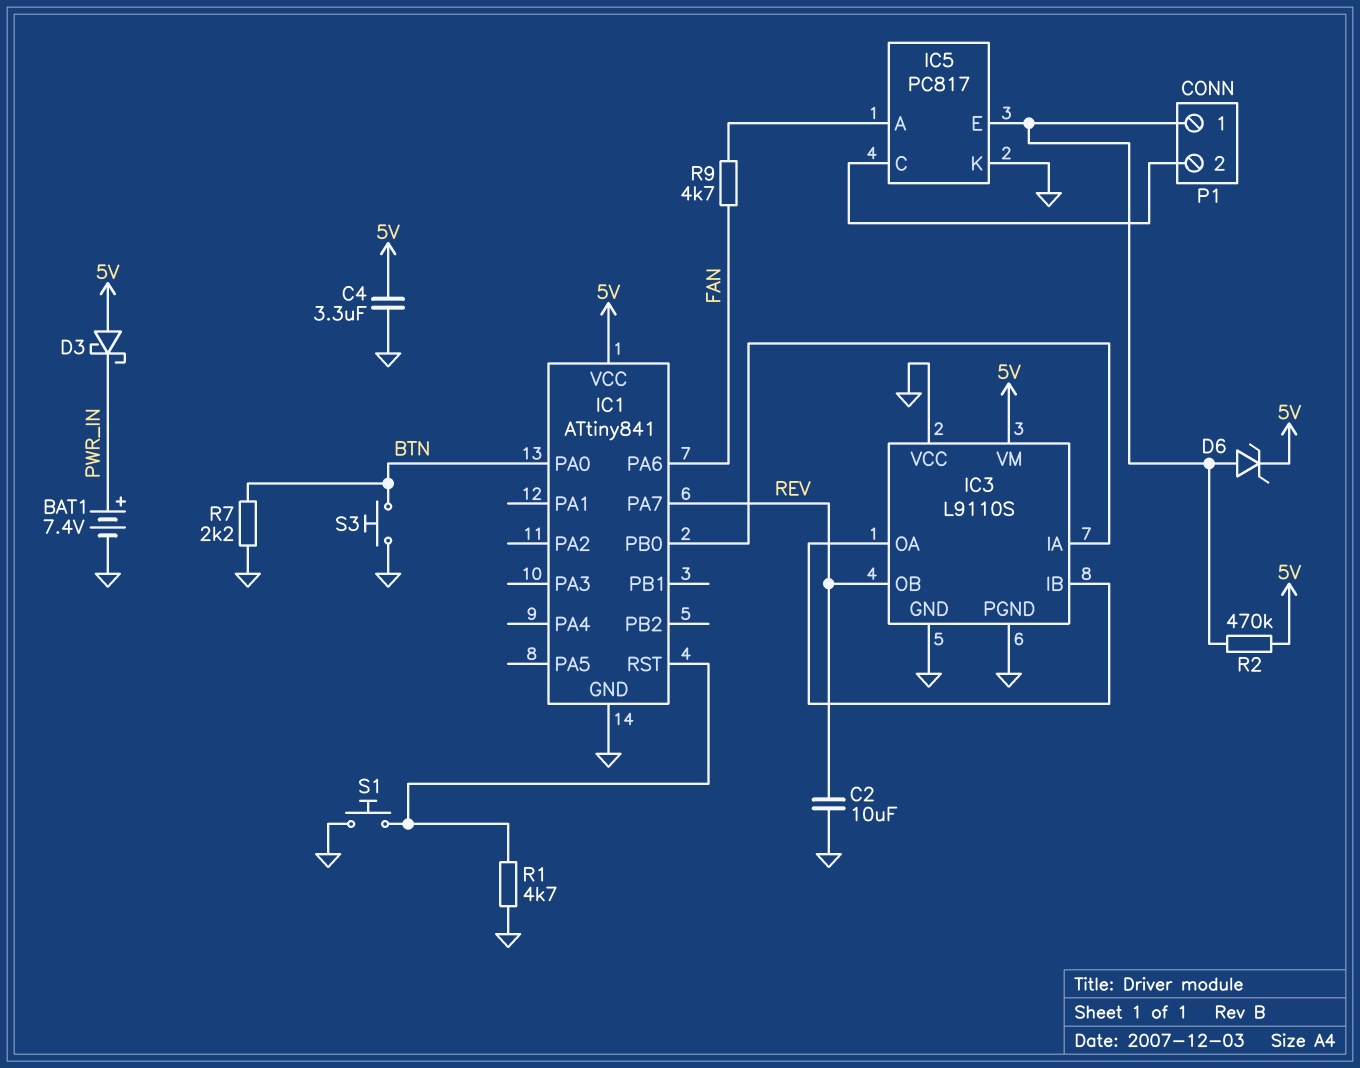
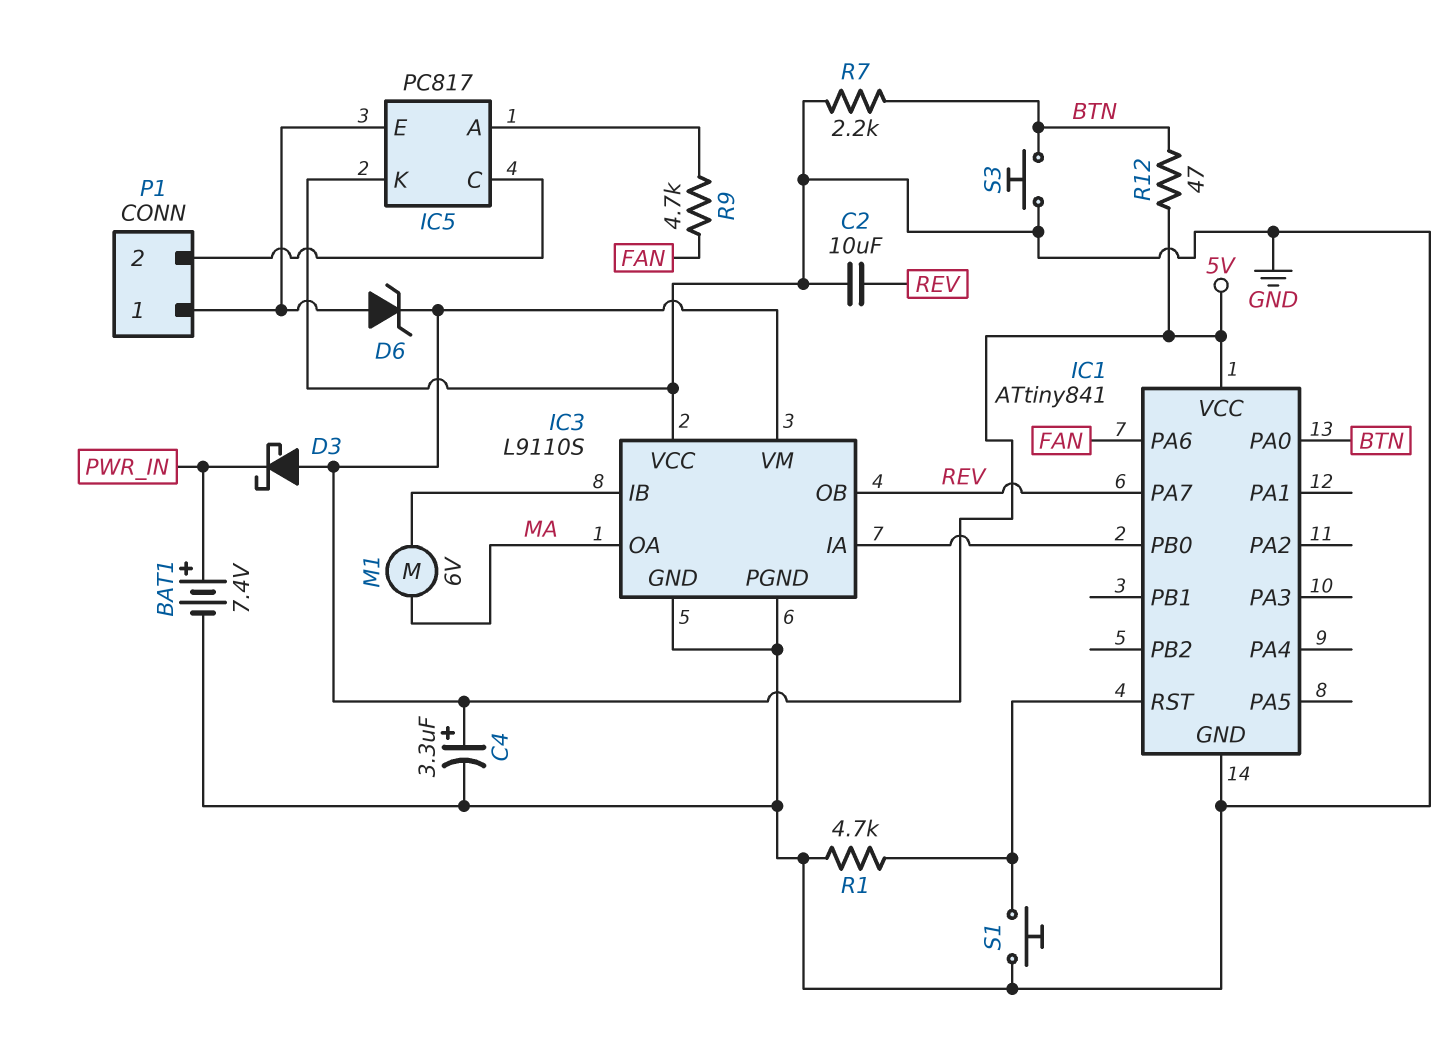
C4: 3.3uF (5V, GND) -> 3.3uF (plus 5V, minus GND)
IC3 pin OA: IC3/IB -> MA
M1: none -> motor 6V (IC3/IB, MA)
R2: 470k (5V, IC5/E) -> none
R12: none -> 47 (5V, BTN)

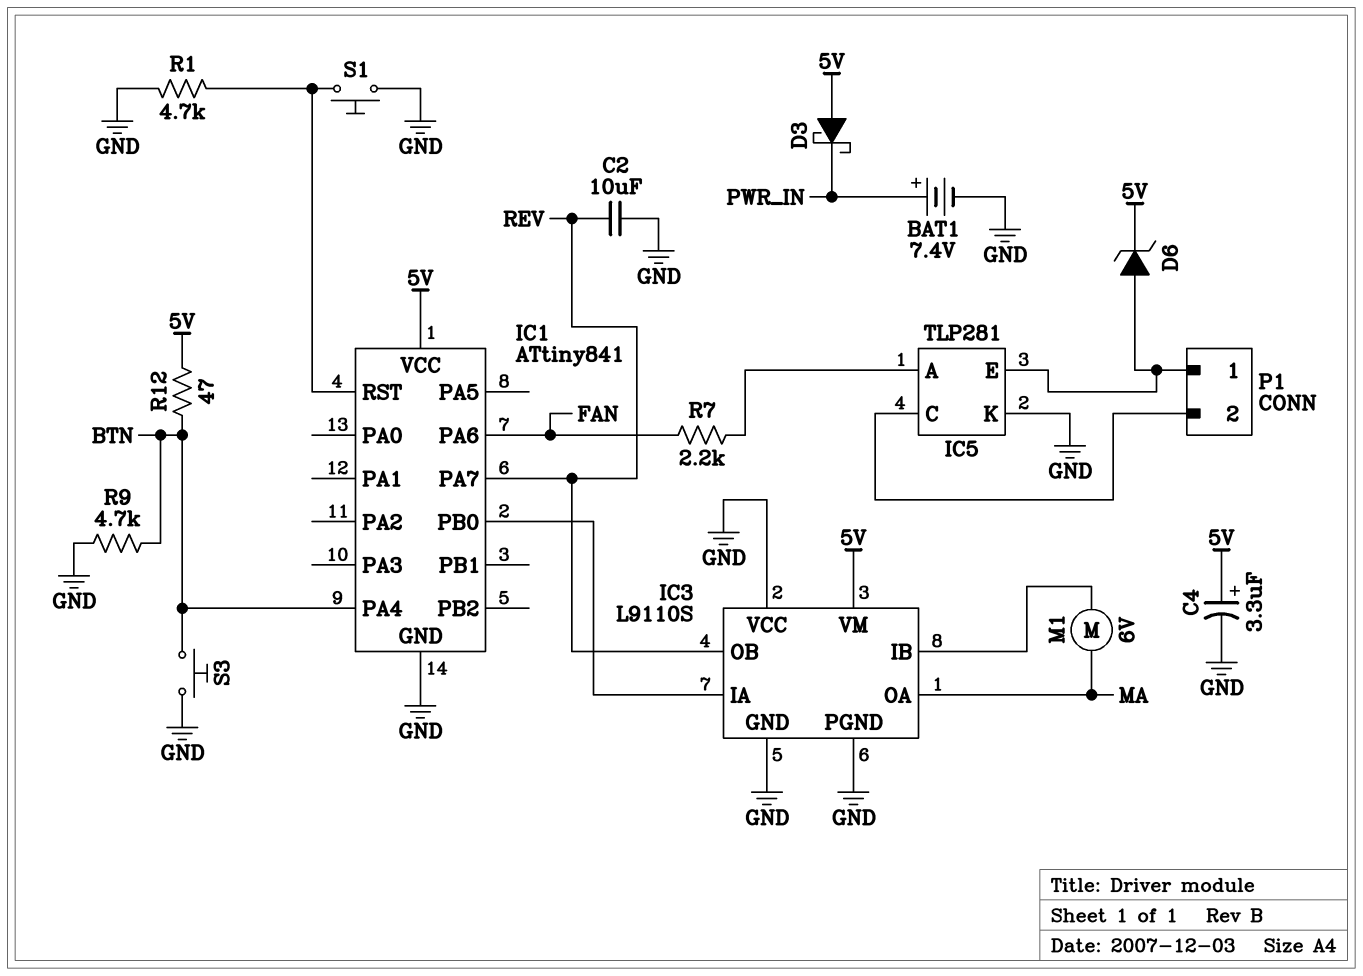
IC1 pin PA0: BTN -> none
IC1 pin PA4: none -> BTN
IC5: PC817 -> TLP281
R7: 2.2k (BTN, GND) -> 2.2k (FAN, IC5/A)
R9: 4.7k (FAN, IC5/A) -> 4.7k (BTN, GND)

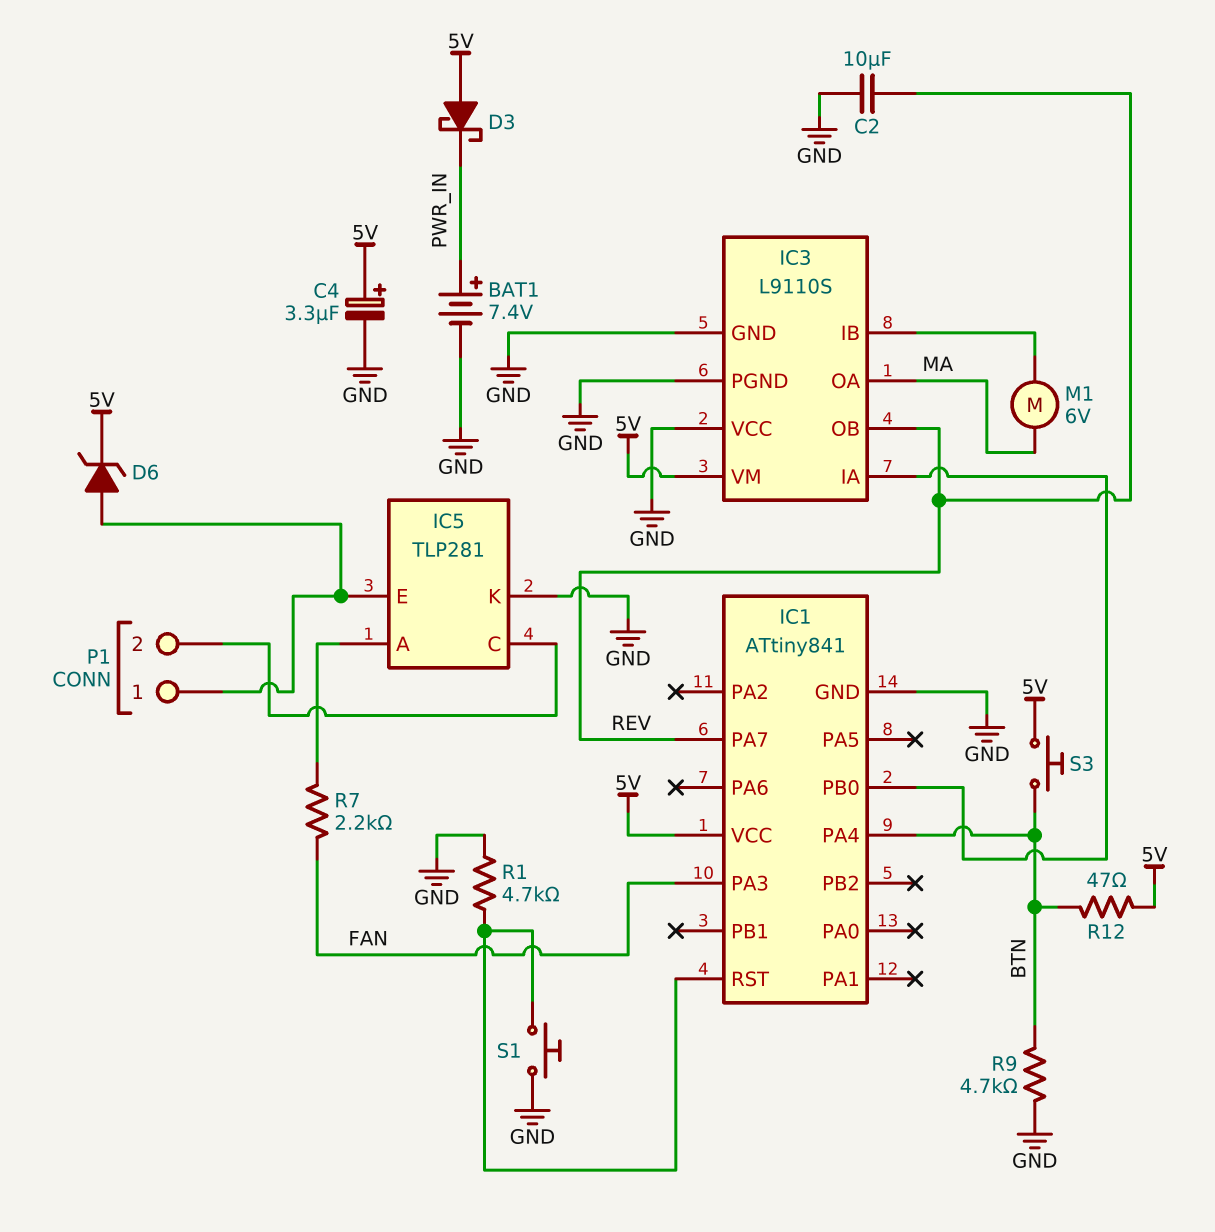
IC1 pin PA3: none -> FAN
IC1 pin PA6: FAN -> none
S3: button (BTN, GND) -> button (5V, BTN)

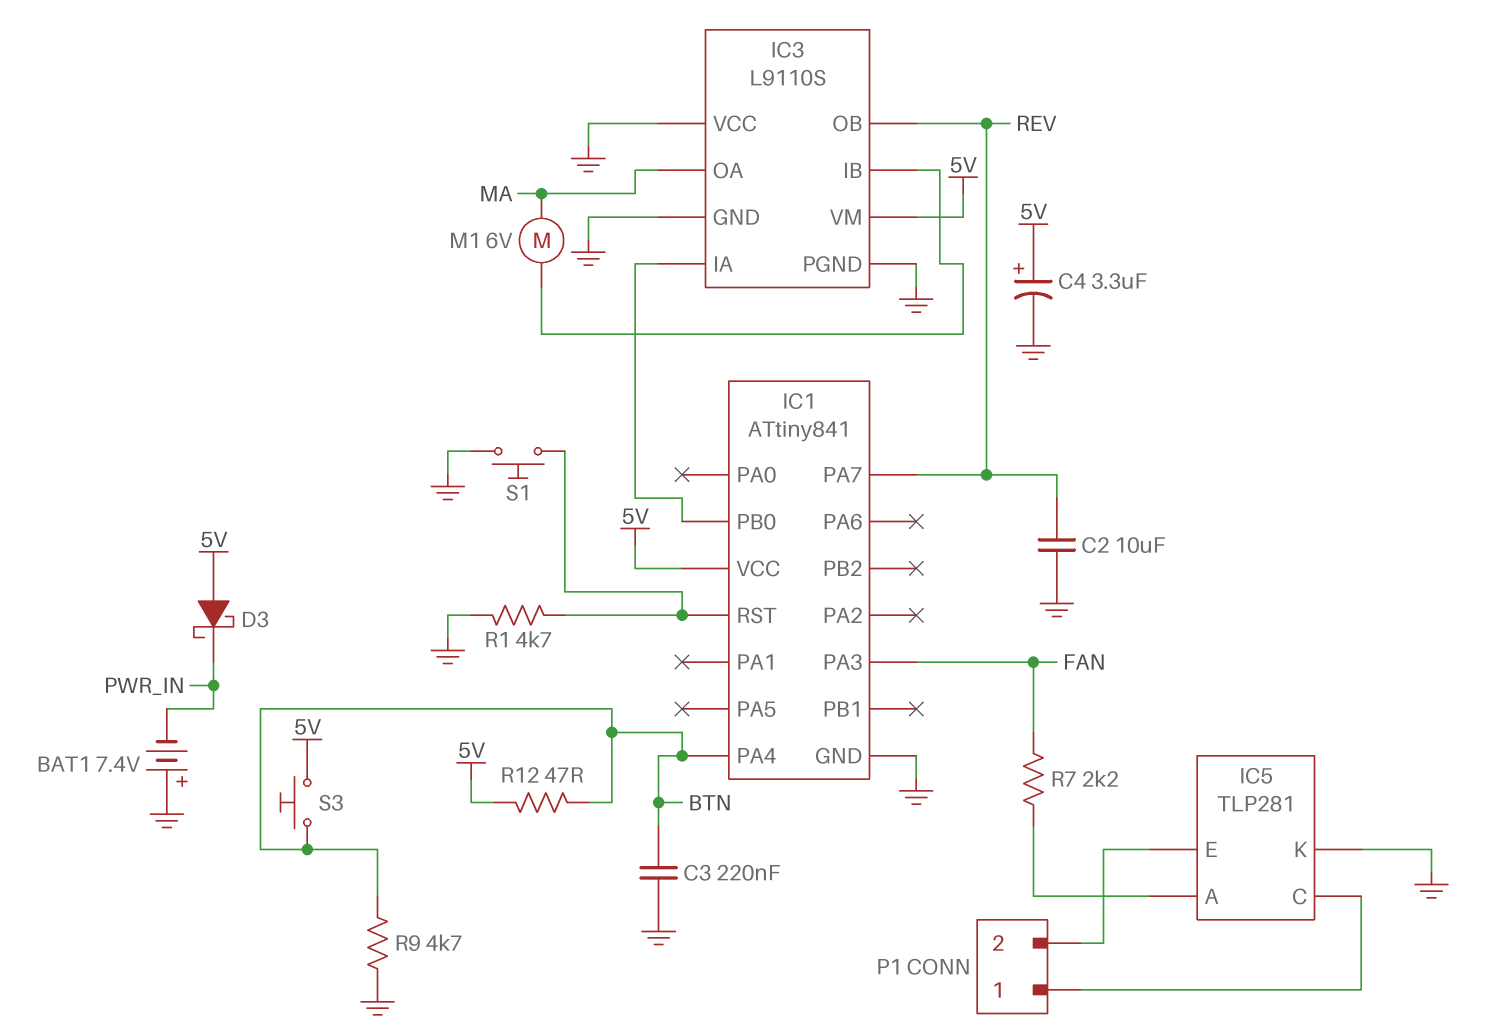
BAT1: 7.4V (plus PWR_IN, minus GND) -> 7.4V (plus GND, minus PWR_IN)
C3: none -> 220nF (BTN, GND)
D6: zener (A IC5/E, K 5V) -> none
P1 pin 1: IC5/E -> IC5/C
P1 pin 2: IC5/C -> IC5/E

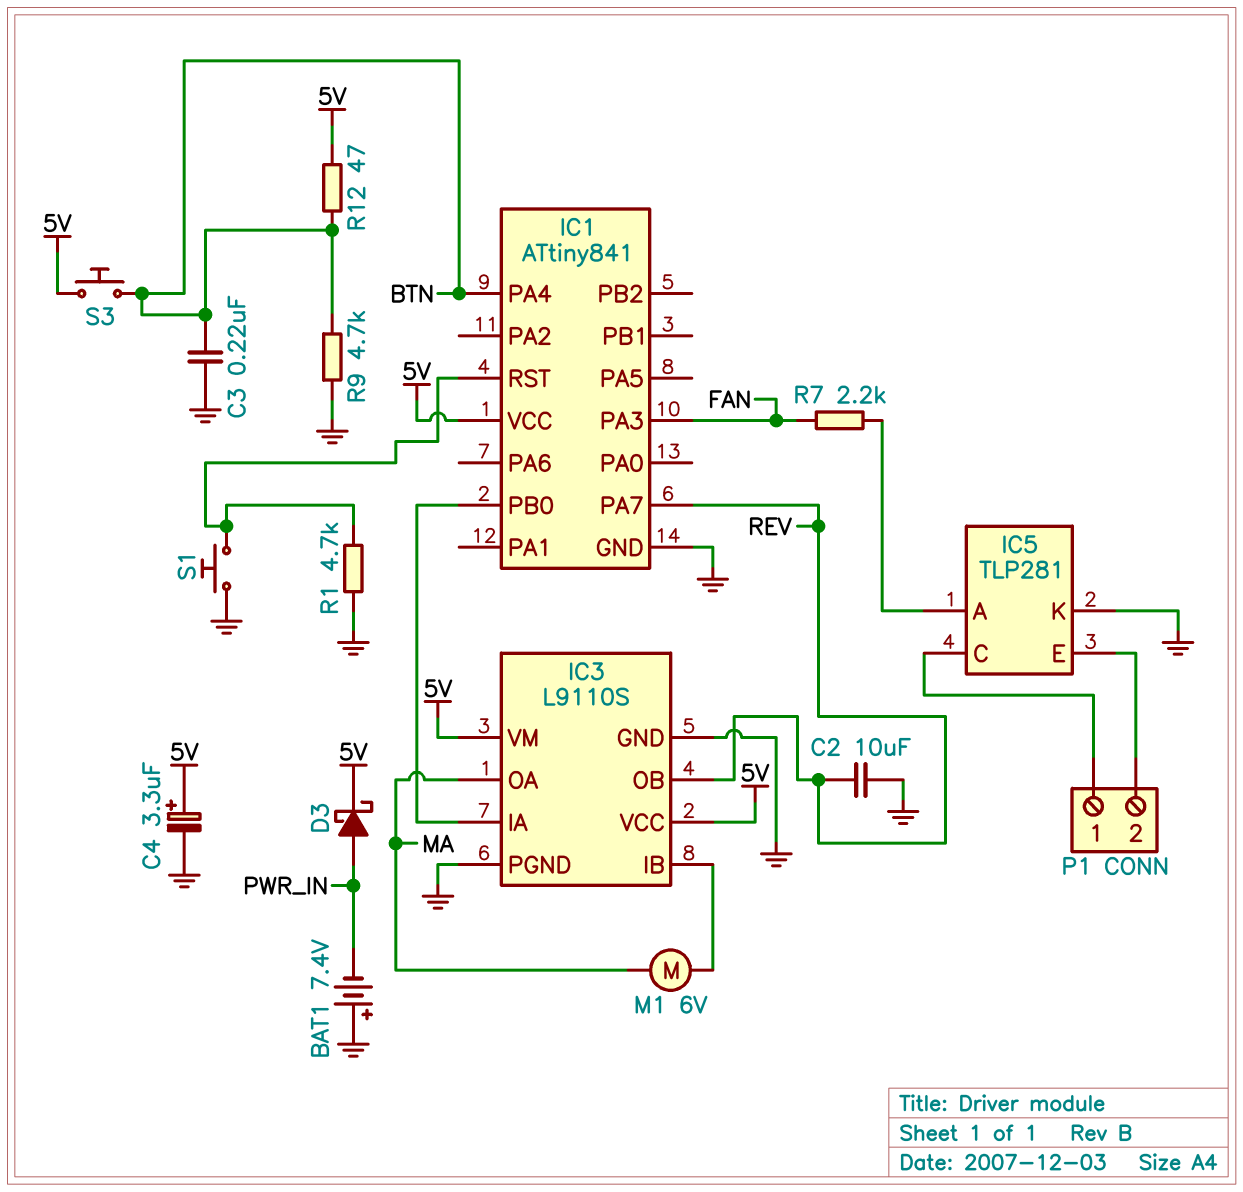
D3: schottky (A 5V, K PWR_IN) -> schottky (A PWR_IN, K 5V)
IC3 pin VCC: GND -> 5V

